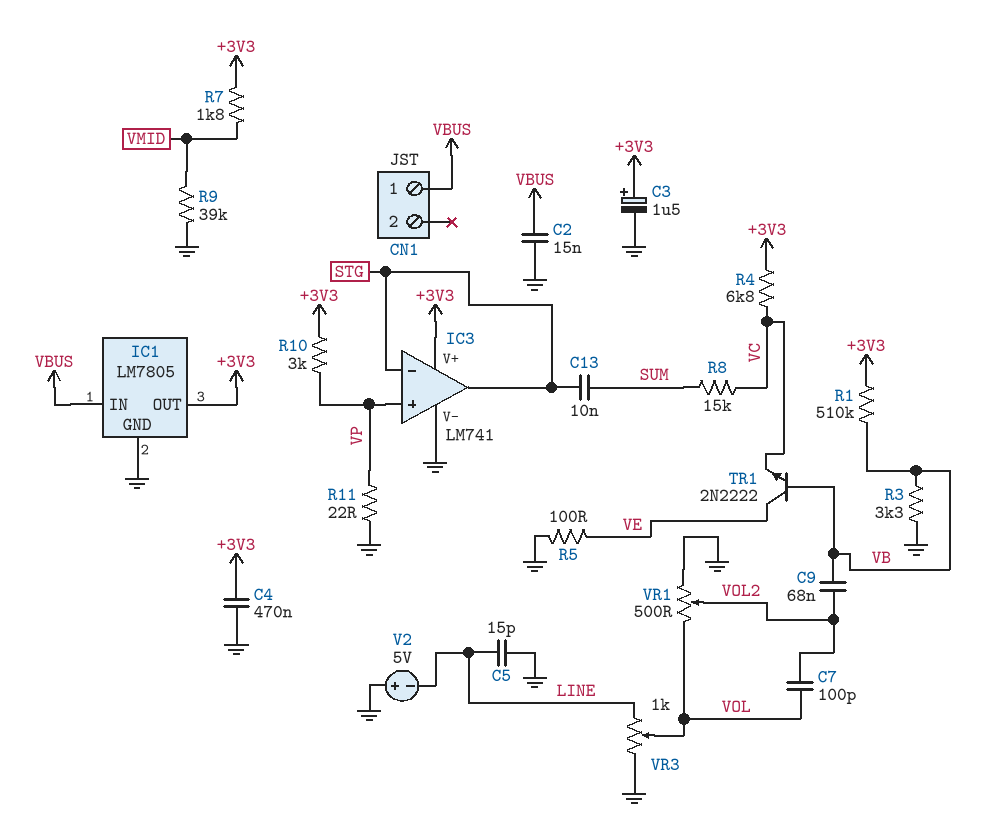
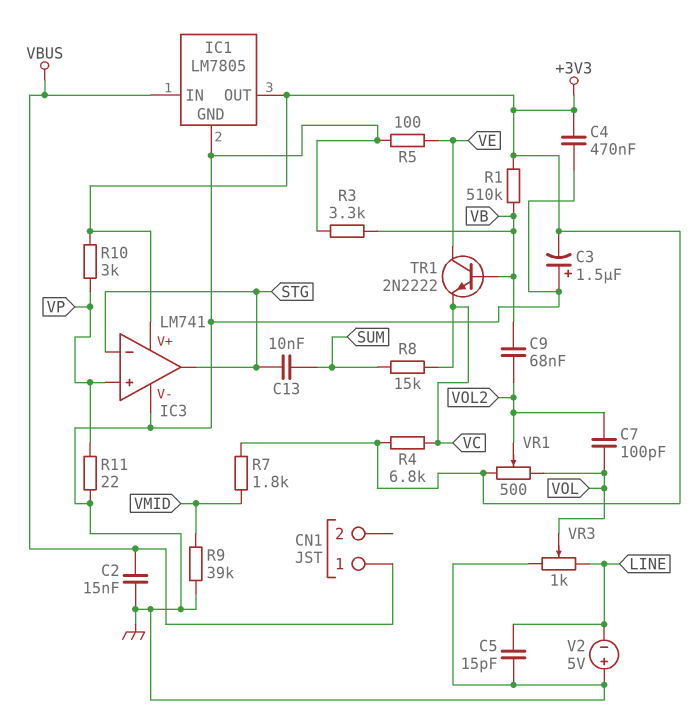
C3: 1.5uF (plus +3V3, minus GND) -> 1.5uF (plus GND, minus +3V3)
VR1: 500 (GND, VOL, wiper VOL2) -> 500 (+3V3, VOL, wiper VOL2)

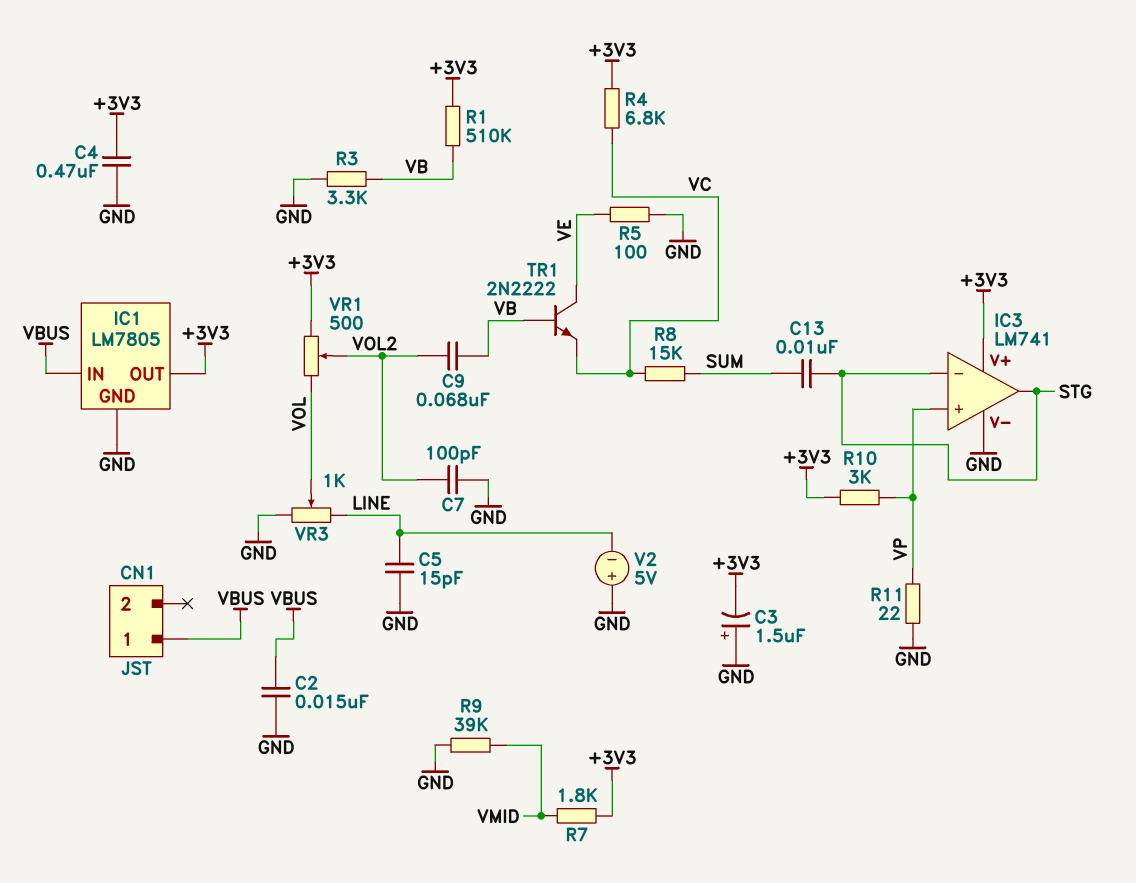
C7: 100pF (VOL, VOL2) -> 100pF (GND, VOL2)

